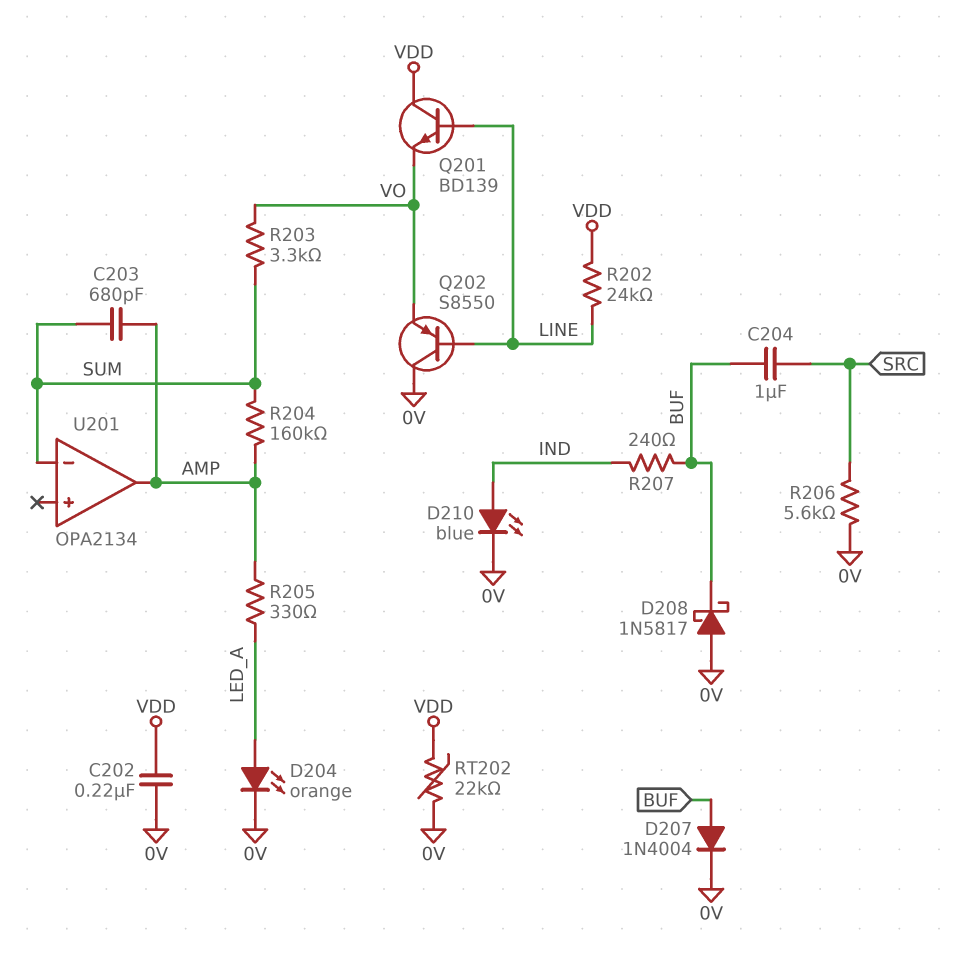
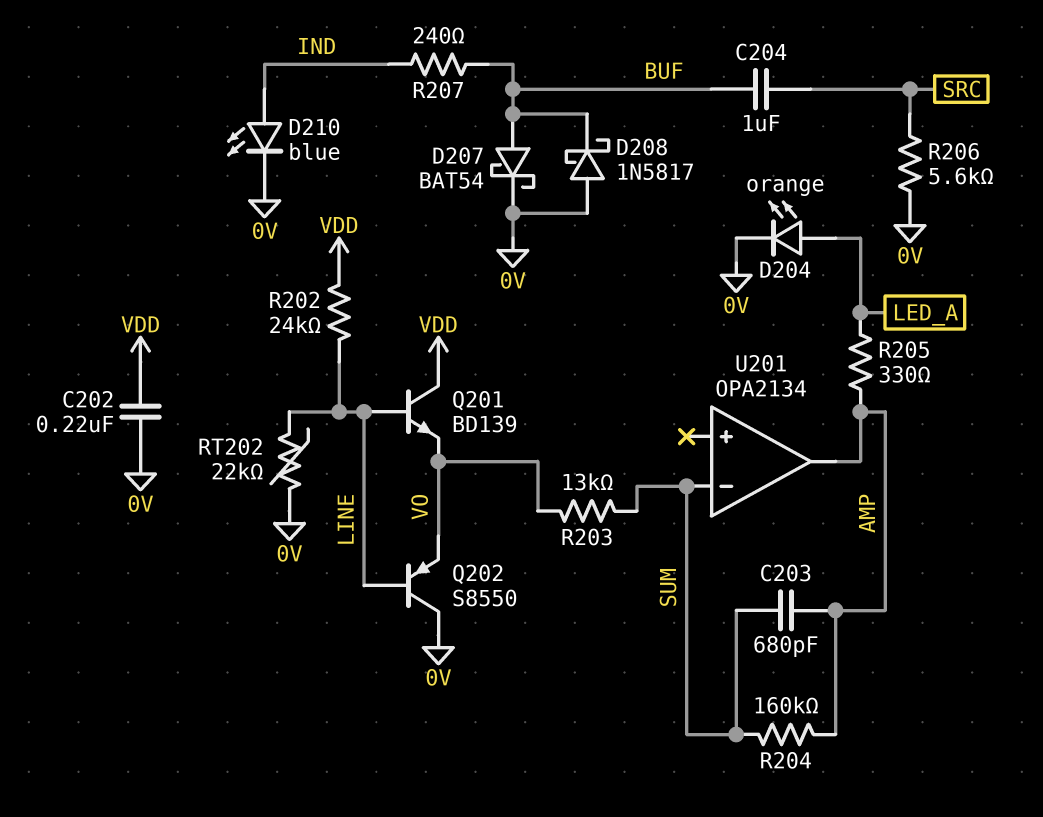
D207: diode 1N4004 (A BUF, K 0V) -> schottky BAT54 (A BUF, K 0V)
R203: 3.3k (SUM, VO) -> 13k (SUM, VO)
RT202: 22k (0V, VDD) -> 22k (0V, LINE)

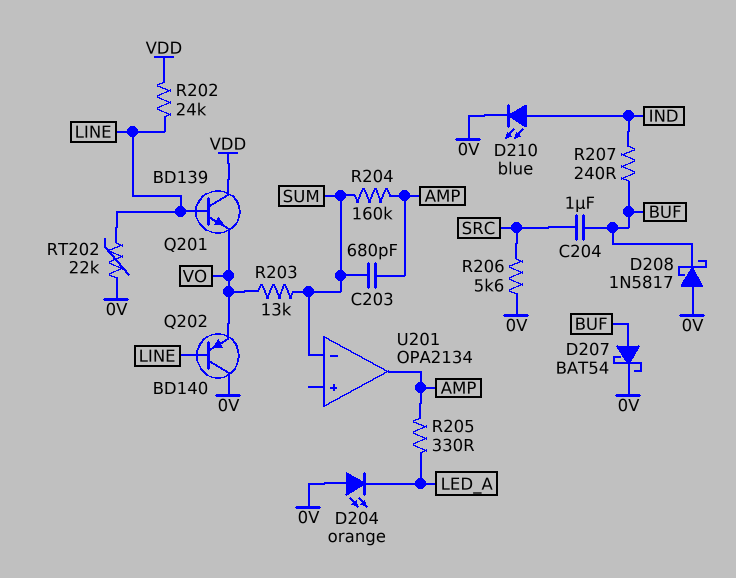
C202: 220nF (0V, VDD) -> none
D204: LED orange (A LED_A, K 0V) -> LED orange (A 0V, K LED_A)
Q202: PNP S8550 (B LINE, C 0V, E VO) -> PNP BD140 (B LINE, C 0V, E VO)

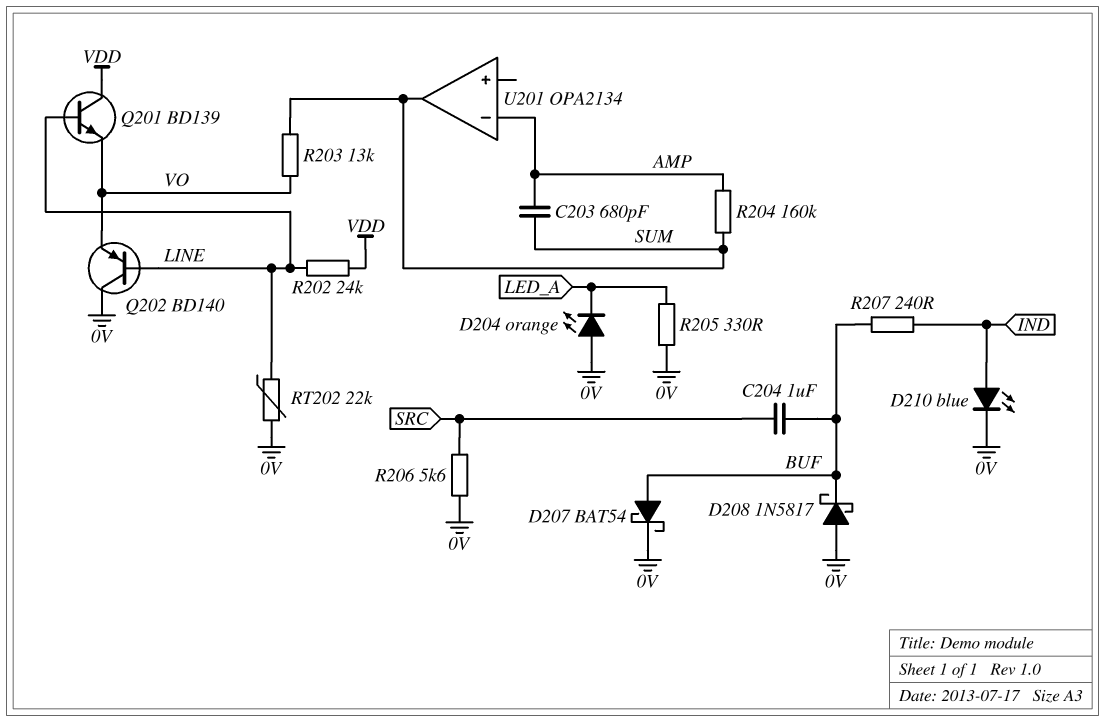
R205: 330 (AMP, LED_A) -> 330 (0V, LED_A)
U201 pin in-: SUM -> AMP
U201 pin out: AMP -> SUM

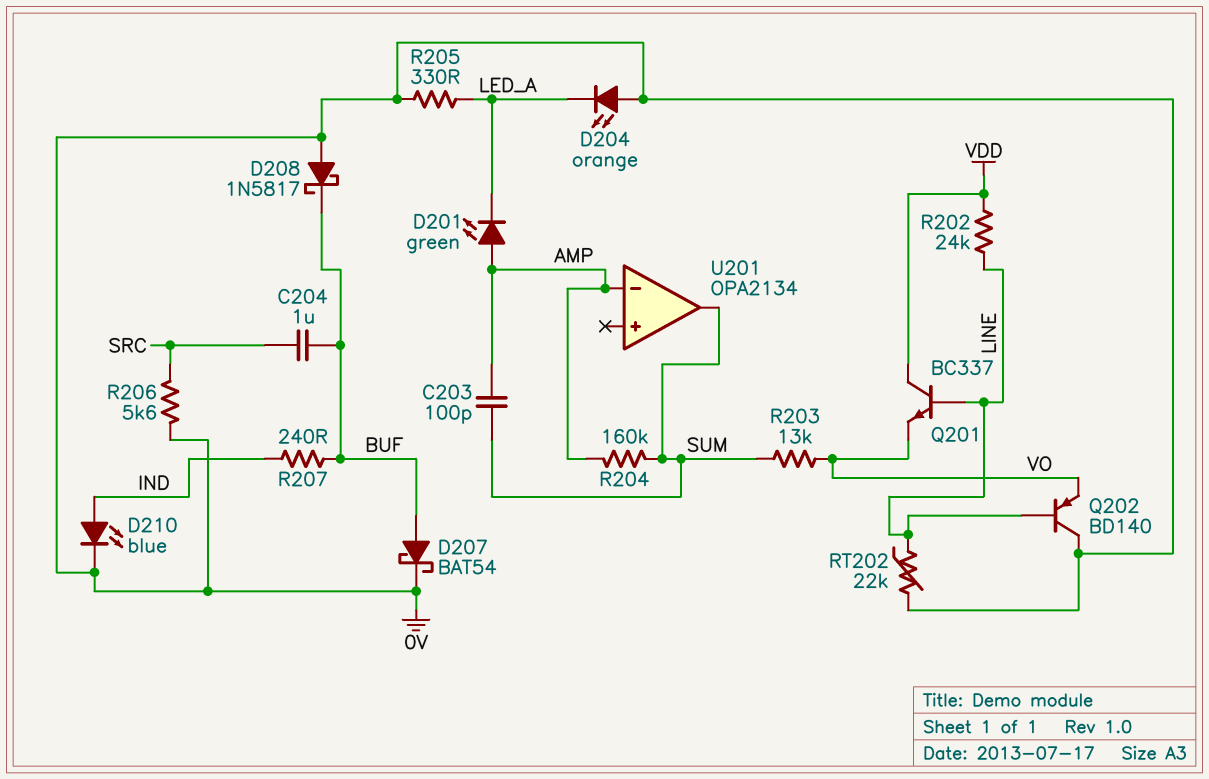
C203: 680pF (AMP, SUM) -> 100pF (AMP, SUM)
D201: none -> LED green (A AMP, K LED_A)
Q201: NPN BD139 (B LINE, C VDD, E VO) -> NPN BC337 (B LINE, C VDD, E VO)

